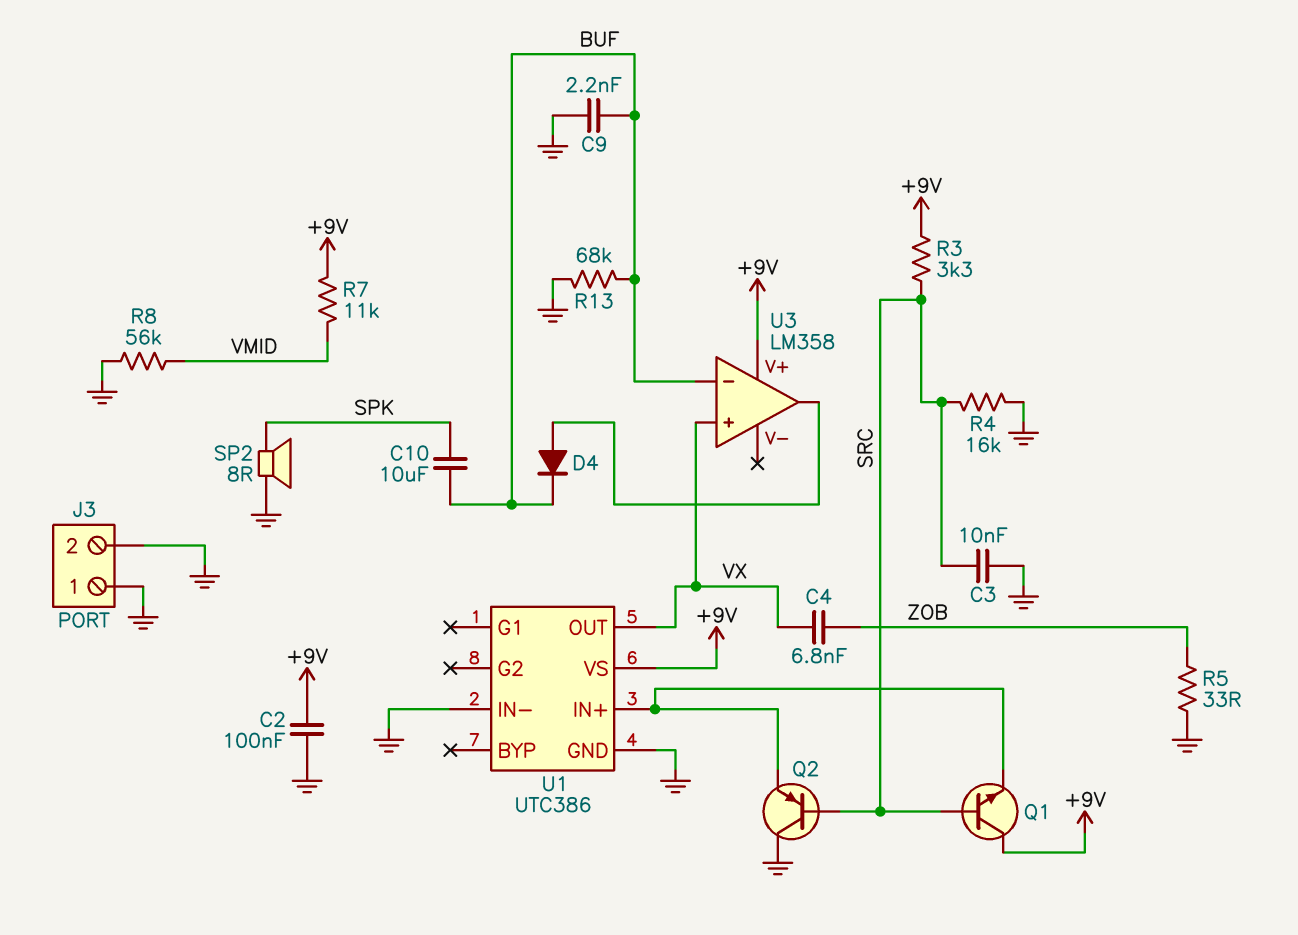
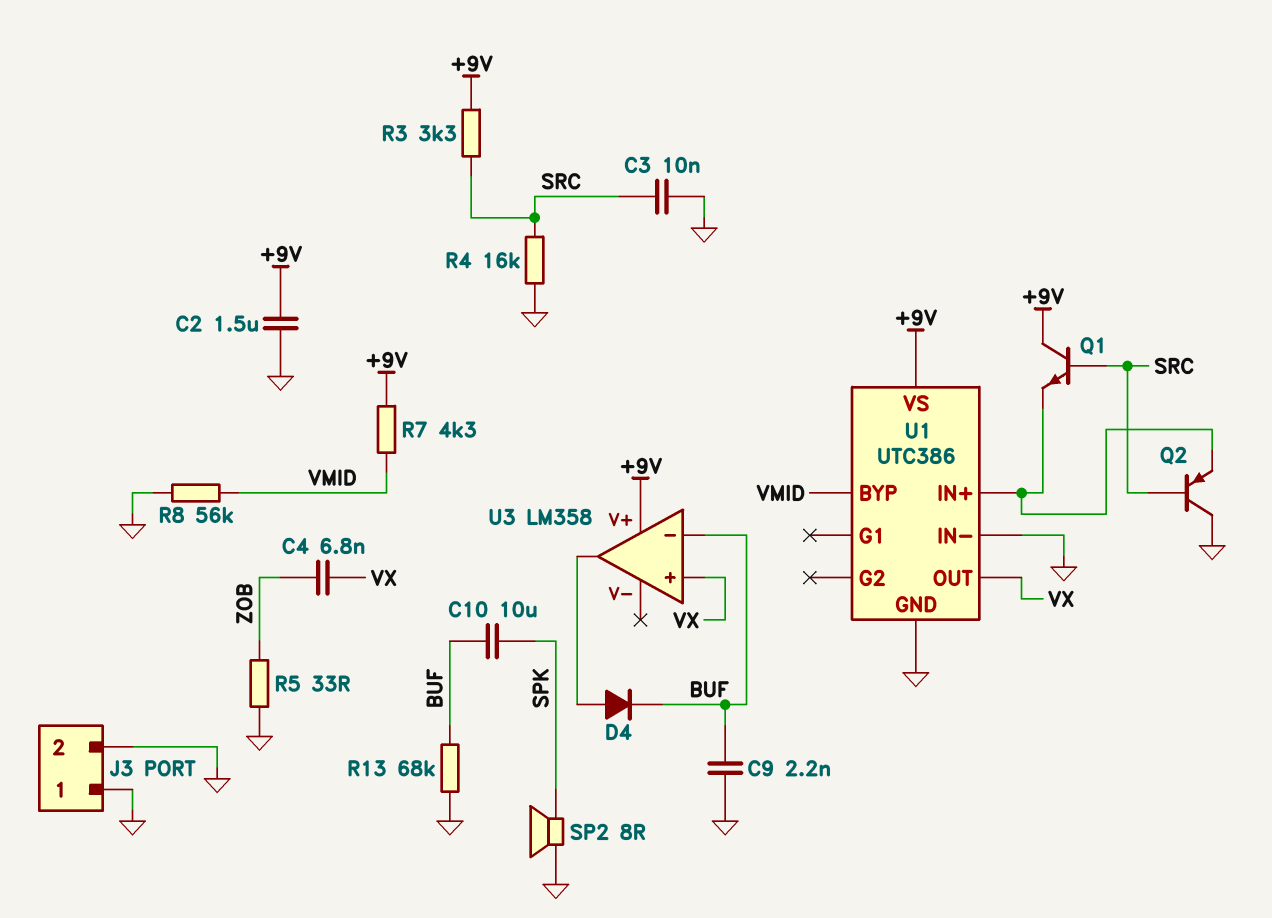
C2: 100nF (+9V, GND) -> 1.5uF (+9V, GND)
R7: 11k (+9V, VMID) -> 4.3k (+9V, VMID)
U1 pin BYP: none -> VMID

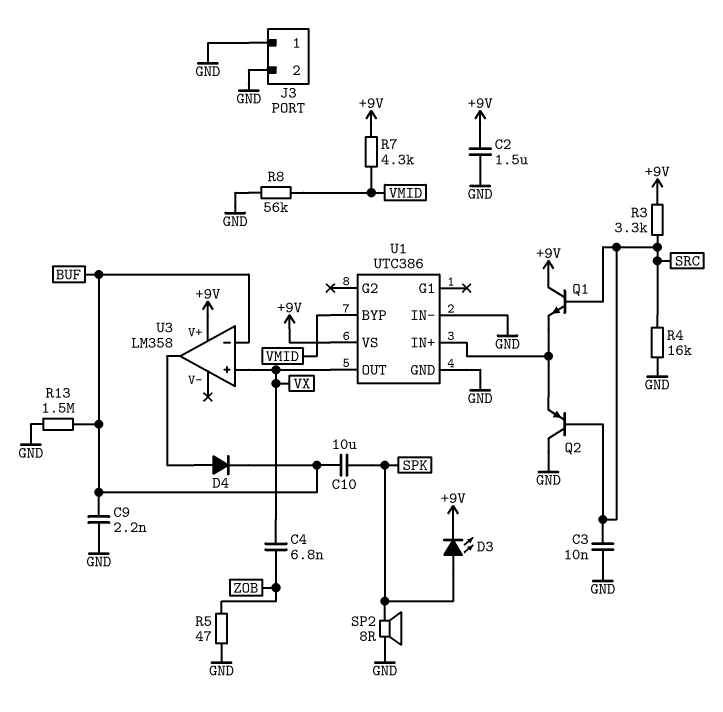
D3: none -> LED (A SPK, K +9V)
R5: 33 (GND, ZOB) -> 47 (GND, ZOB)
R13: 68k (BUF, GND) -> 1.5M (BUF, GND)

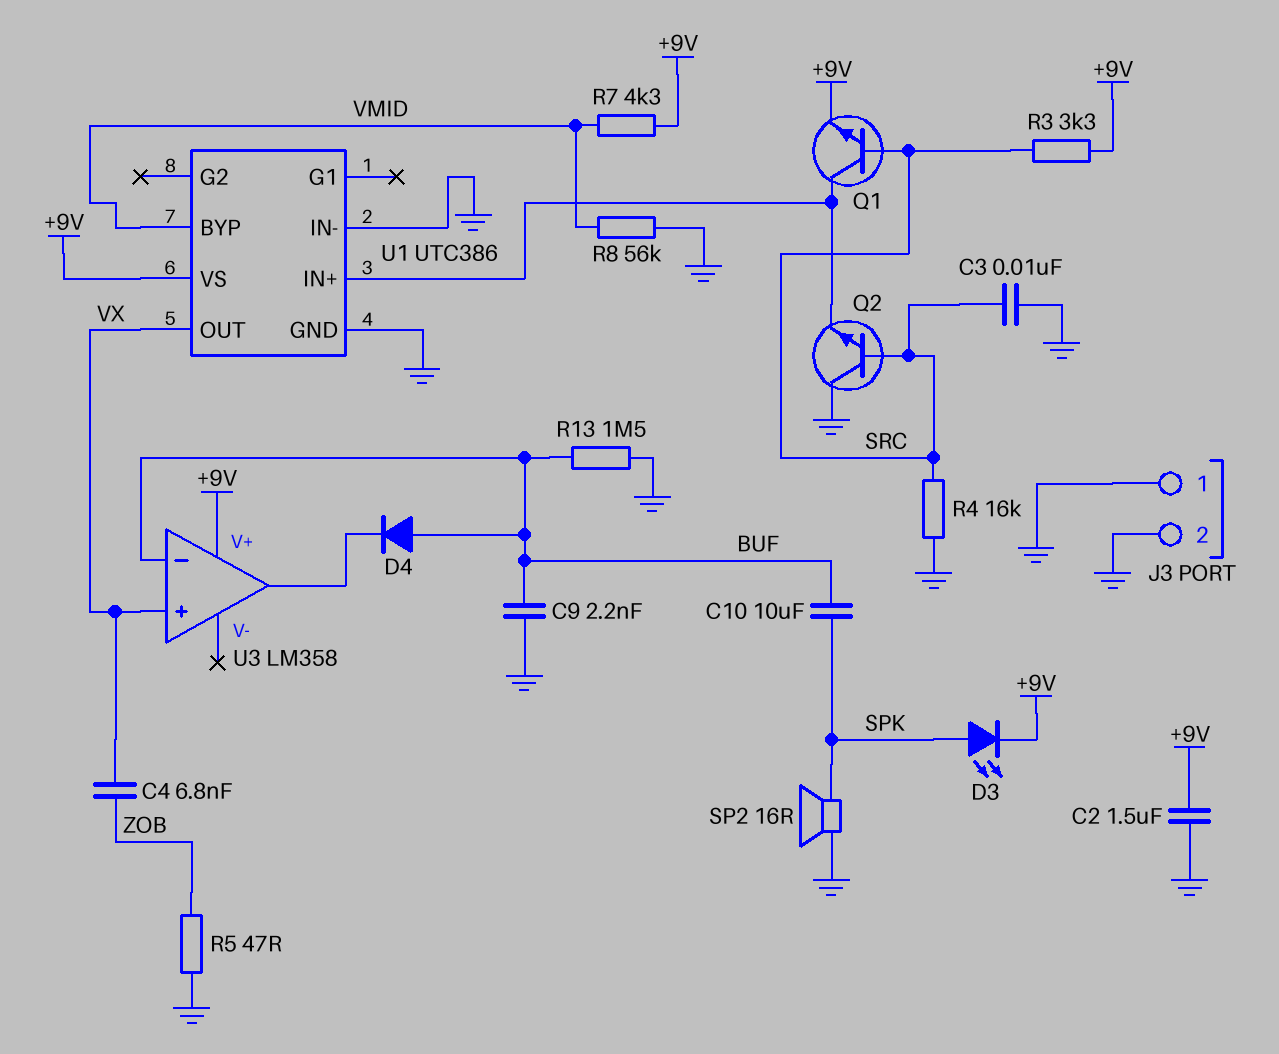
D4: diode (A U3/out, K BUF) -> diode (A BUF, K U3/out)
Q1: NPN (B SRC, C +9V, E U1/IN+) -> NPN (B SRC, C U1/IN+, E +9V)
Q2: PNP (B SRC, C GND, E U1/IN+) -> NPN (B SRC, C GND, E U1/IN+)
SP2: speaker 8R (GND, SPK) -> speaker 16R (GND, SPK)

